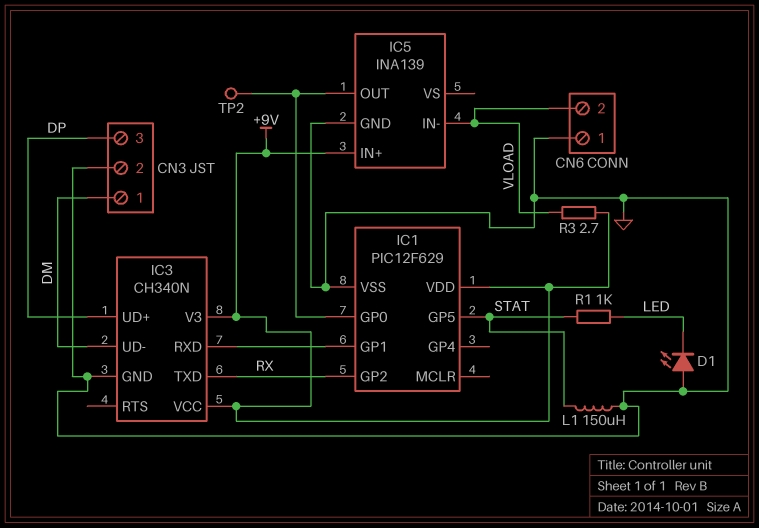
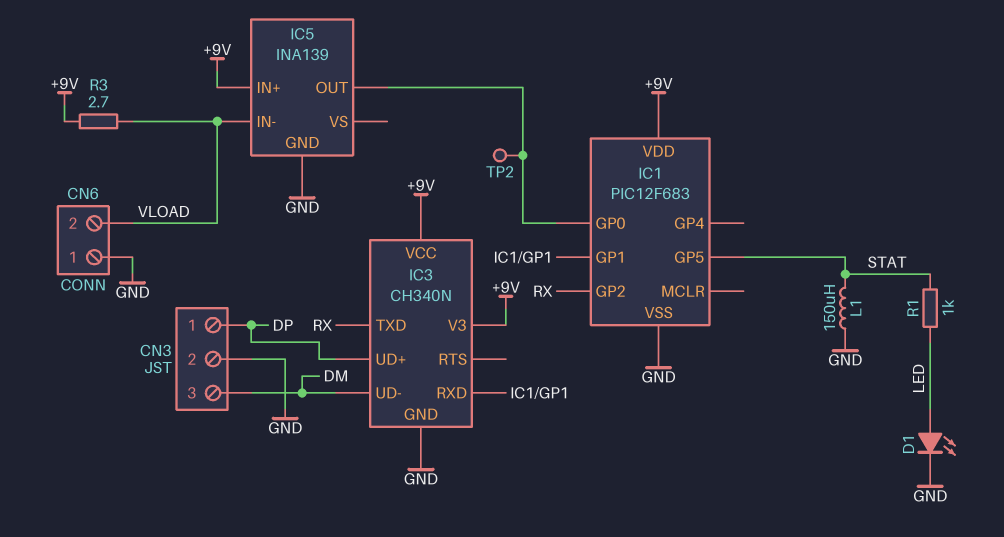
CN3 pin 1: DM -> DP
CN3 pin 3: DP -> DM
D1: LED (A GND, K LED) -> LED (A LED, K GND)
IC1: PIC12F629 -> PIC12F683

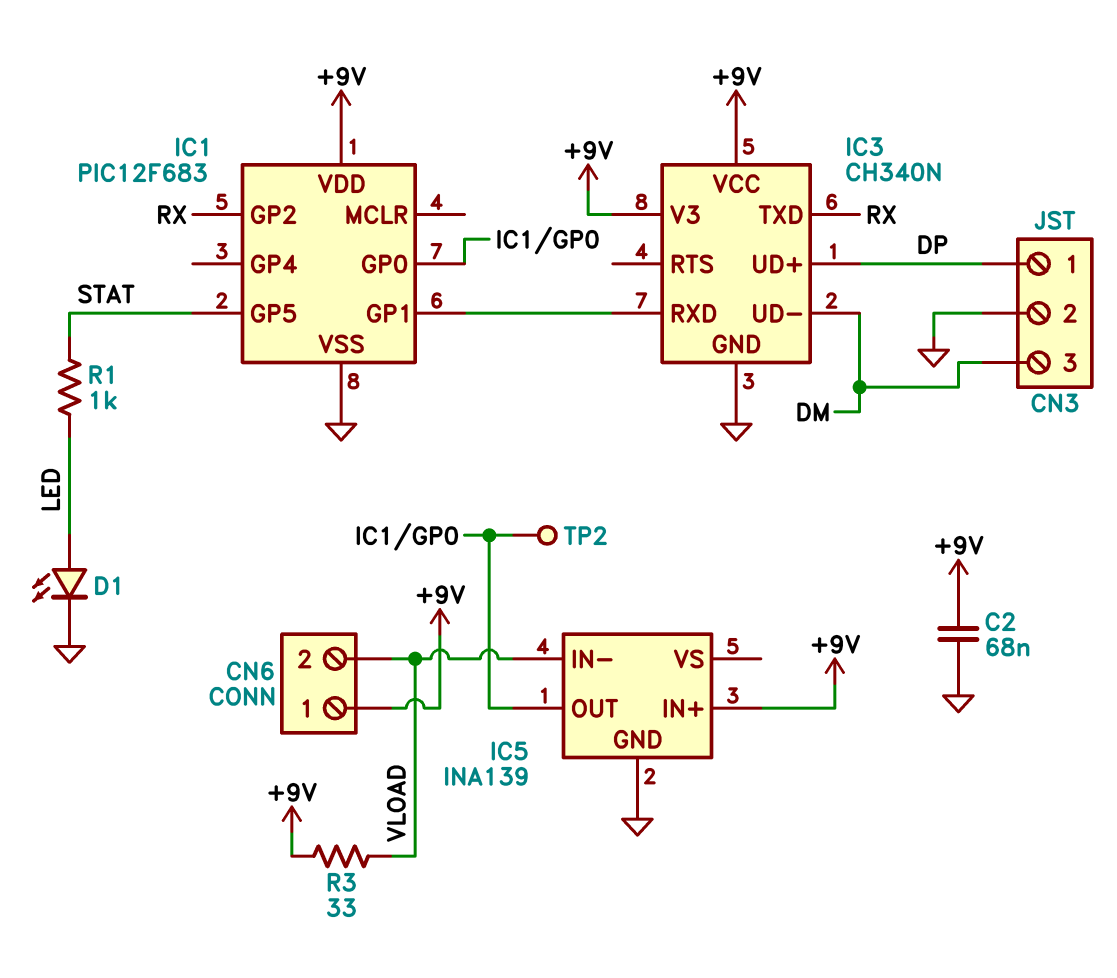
C2: none -> 68nF (+9V, GND)
CN6 pin 1: GND -> +9V
L1: 150uH (GND, STAT) -> none
R3: 2.7 (+9V, VLOAD) -> 33 (+9V, VLOAD)

